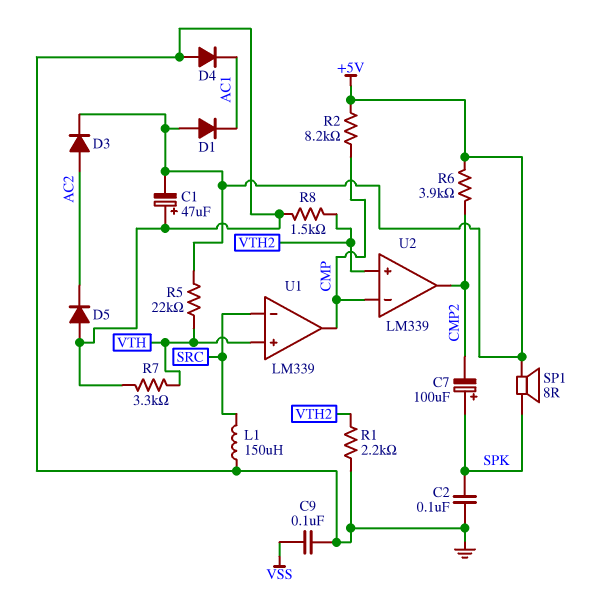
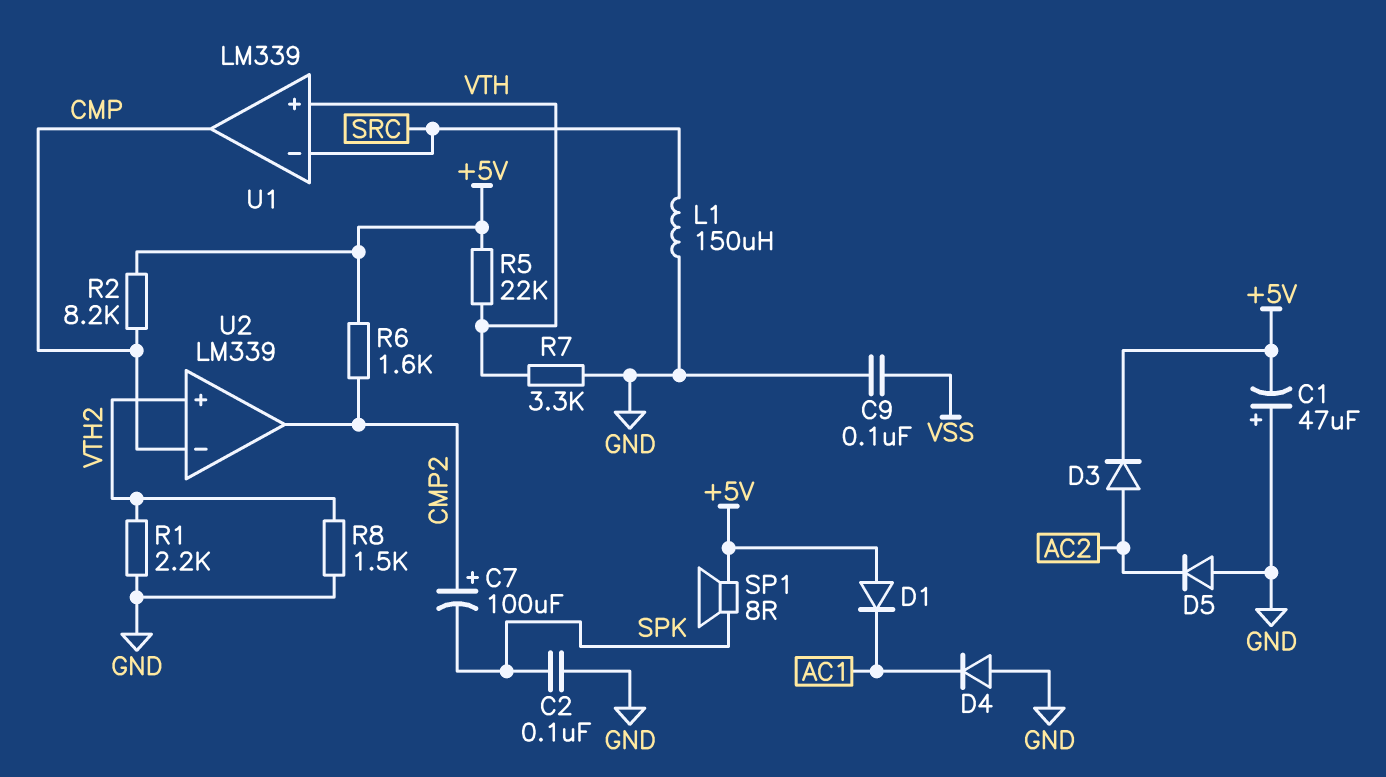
C7: 100uF (plus SPK, minus CMP2) -> 100uF (plus CMP2, minus SPK)
R6: 3.9k (+5V, CMP2) -> 1.6k (+5V, CMP2)

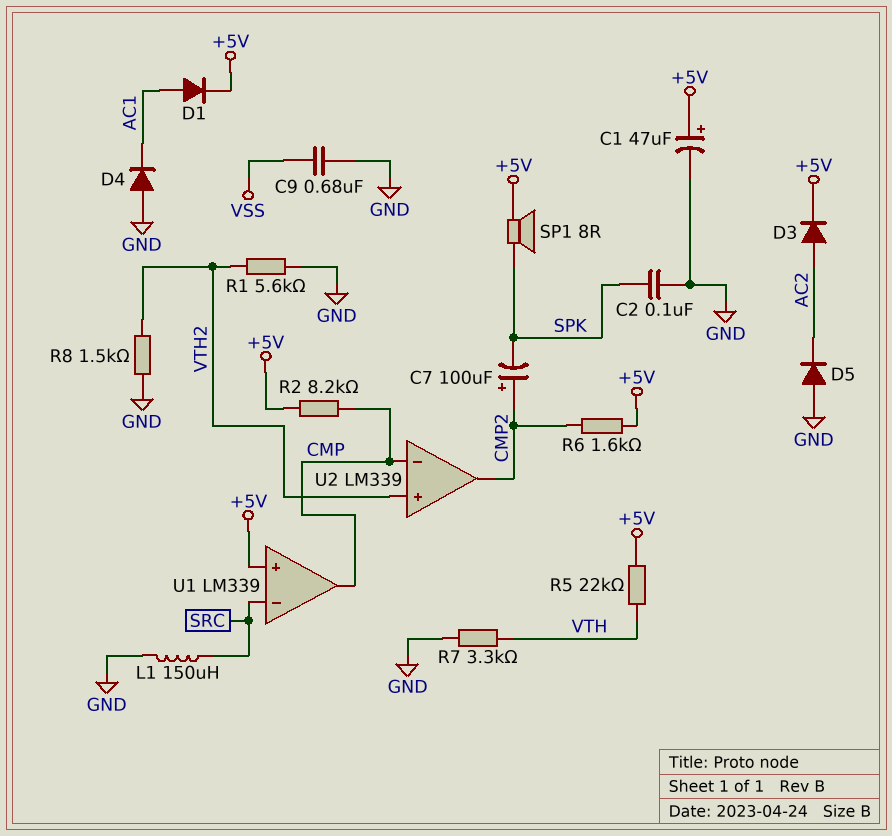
C1: 47uF (plus GND, minus +5V) -> 47uF (plus +5V, minus GND)
C9: 100nF (GND, VSS) -> 680nF (GND, VSS)
D1: diode (A +5V, K AC1) -> diode (A AC1, K +5V)
R1: 2.2k (GND, VTH2) -> 5.6k (GND, VTH2)
U1 pin in+: VTH -> +5V

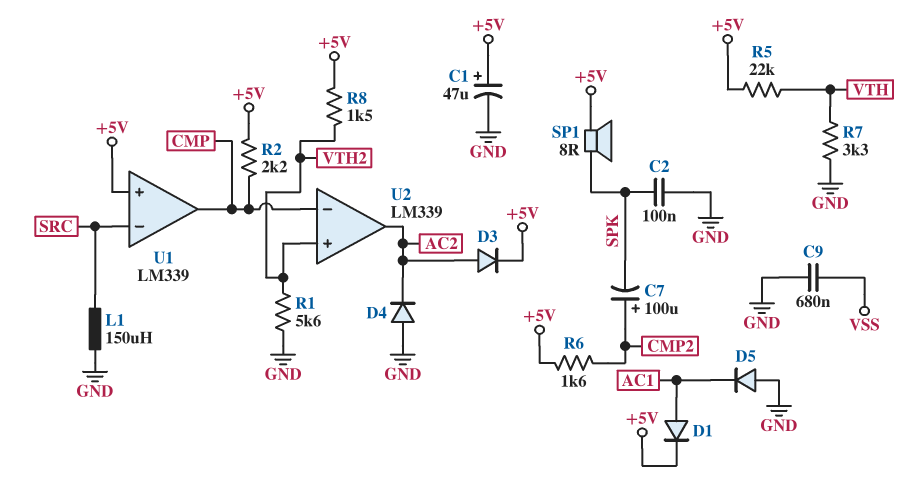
D4: diode (A GND, K AC1) -> diode (A GND, K AC2)
D5: diode (A GND, K AC2) -> diode (A GND, K AC1)
R2: 8.2k (+5V, CMP) -> 2.2k (+5V, CMP)
R8: 1.5k (GND, VTH2) -> 1.5k (+5V, VTH2)
U2 pin out: CMP2 -> AC2

